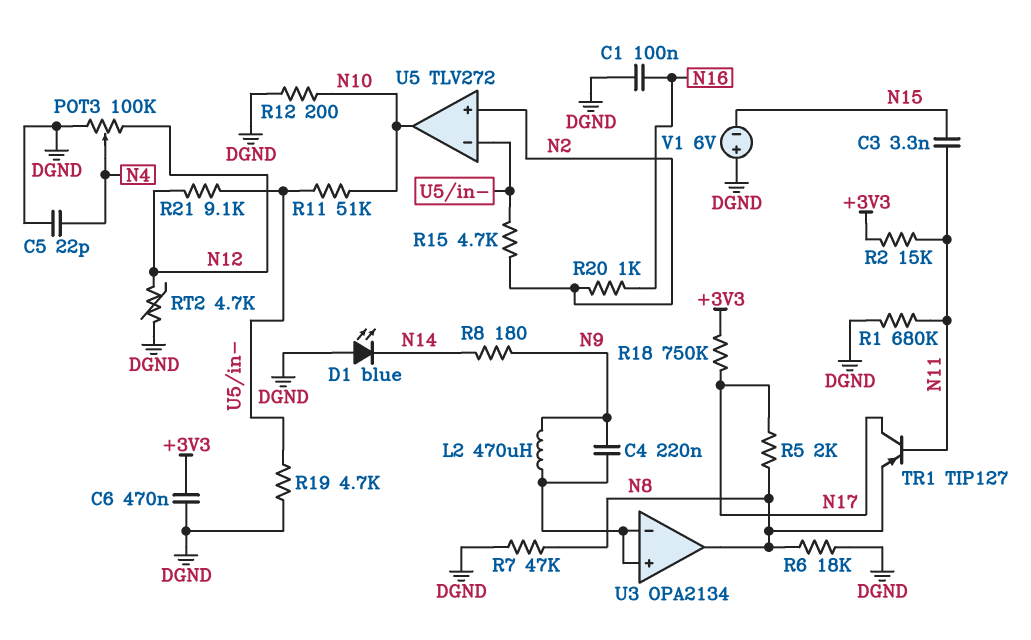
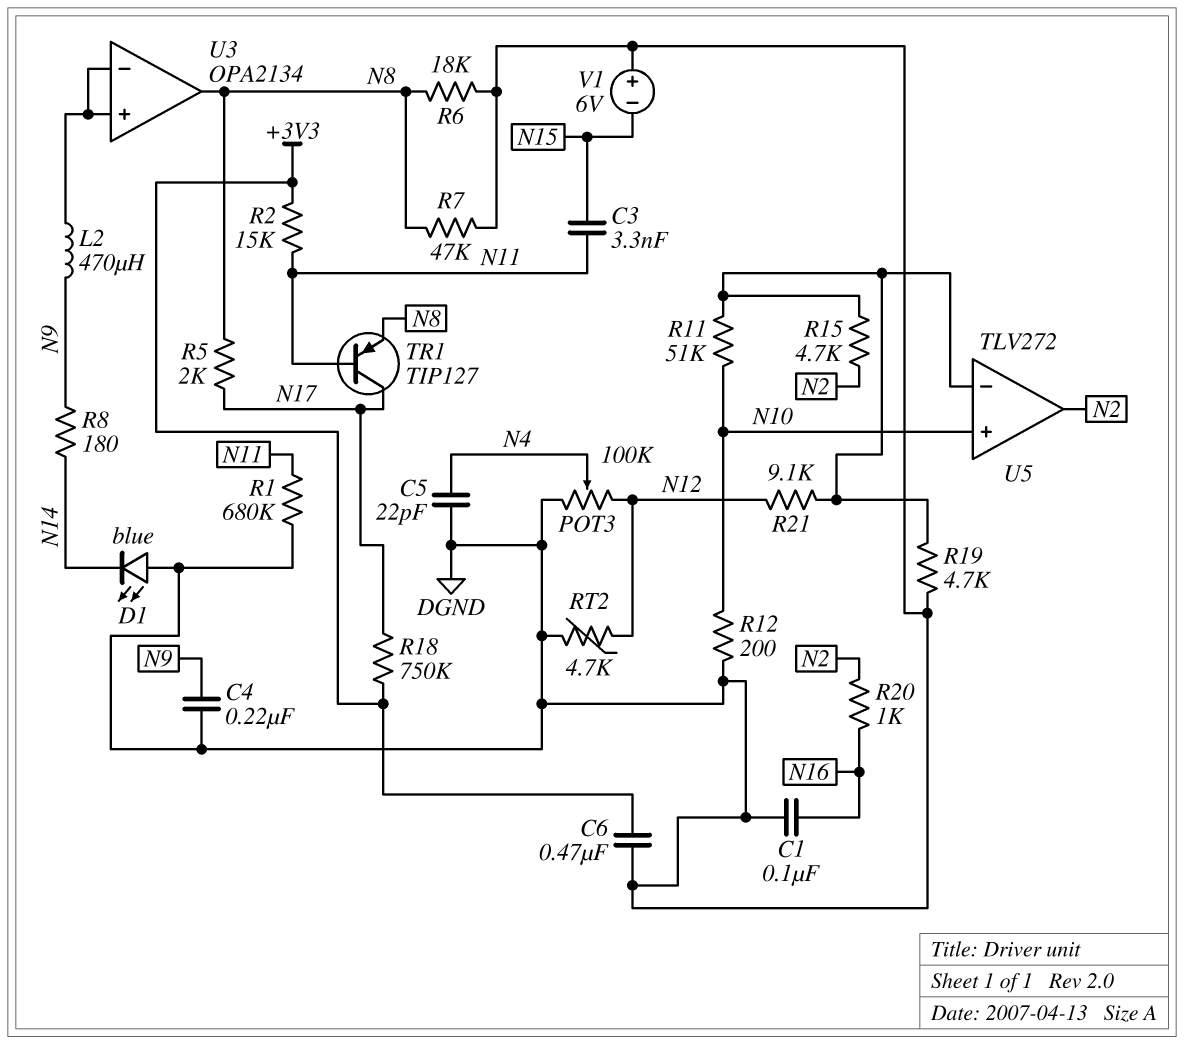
C4: 220nF (N9, U3/in+) -> 220nF (DGND, N9)
U5 pin in+: N2 -> N10
U5 pin out: N10 -> N2

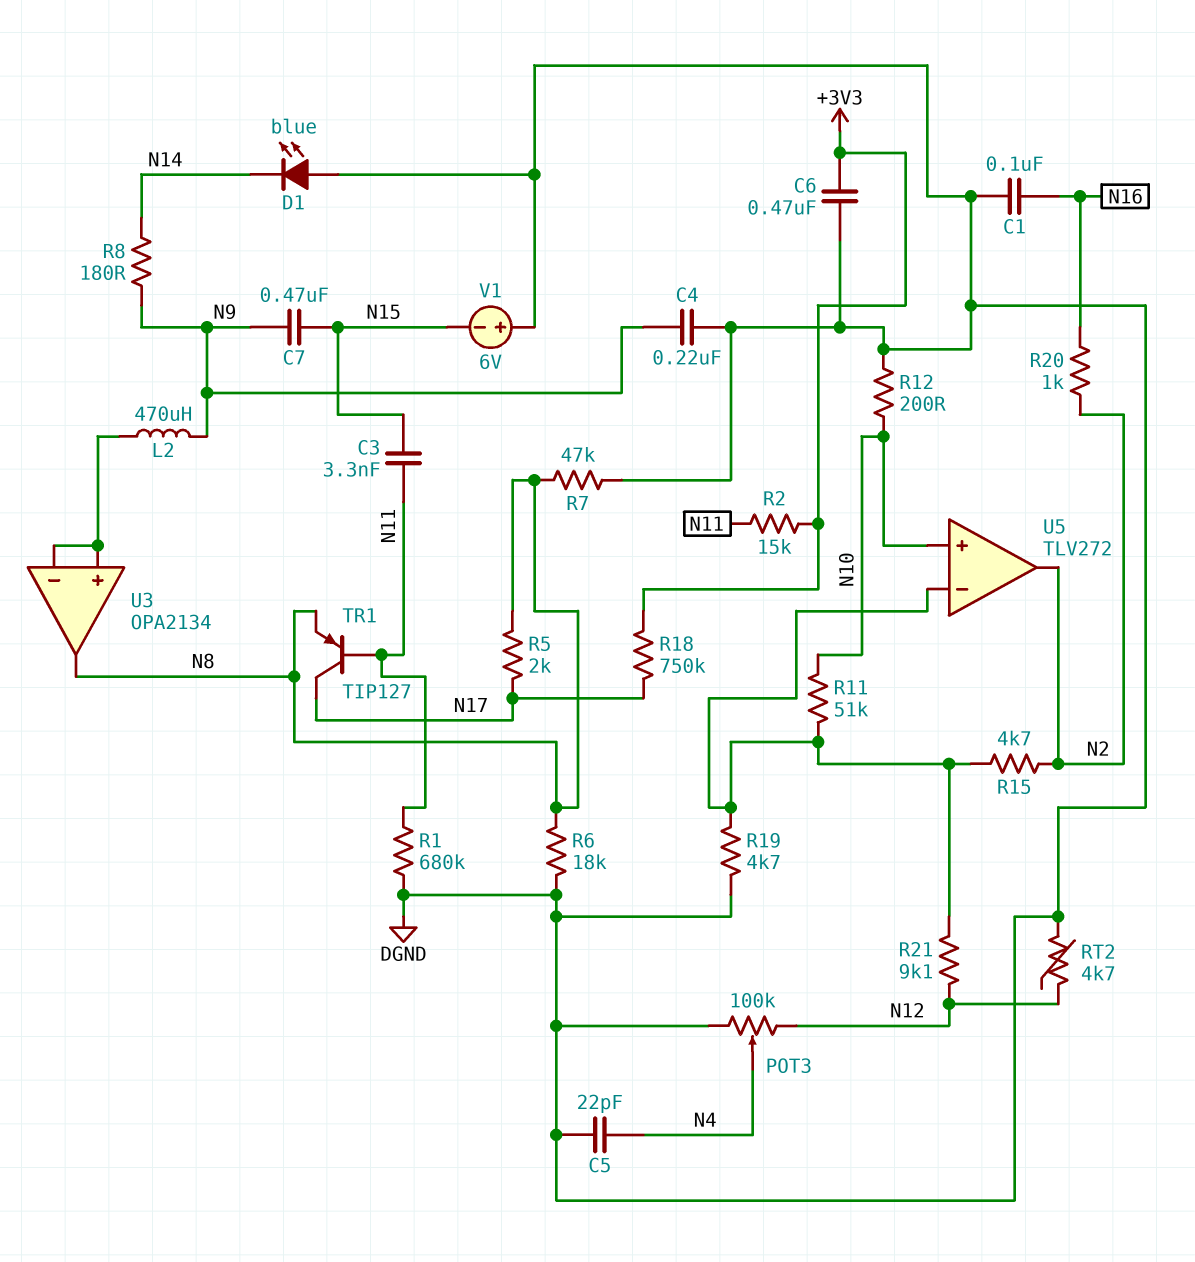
C7: none -> 470nF (N9, N15)

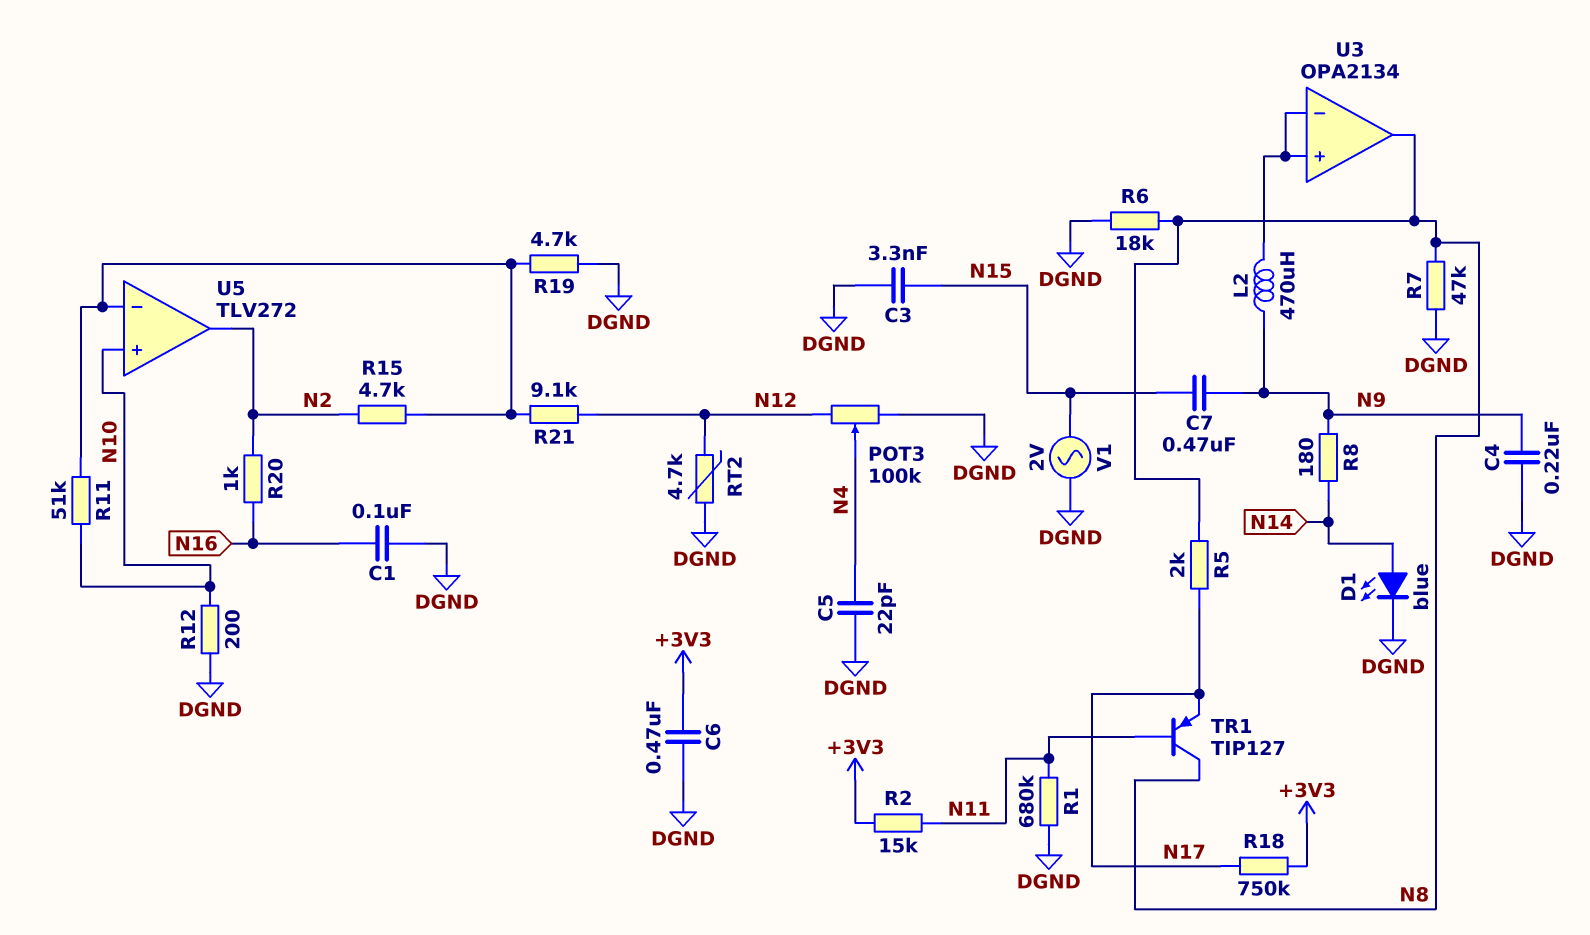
C3: 3.3nF (N11, N15) -> 3.3nF (DGND, N15)
D1: LED blue (A DGND, K N14) -> LED blue (A N14, K DGND)
TR1: PNP TIP127 (B N11, C N17, E N8) -> PNP TIP127 (B N11, C N8, E N17)
V1: 6V (plus DGND, minus N15) -> AC 2V (DGND, N15)

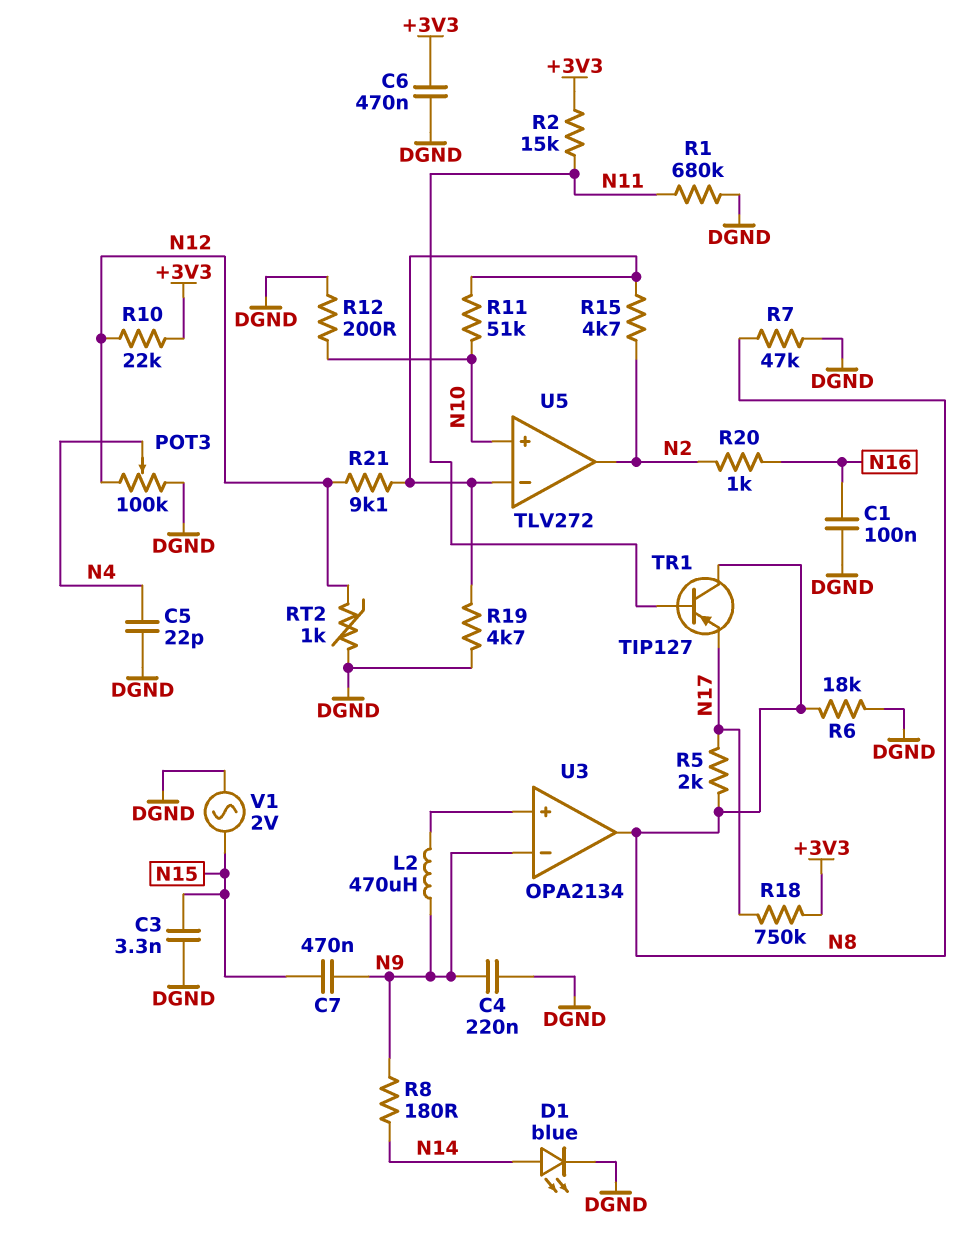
R10: none -> 22k (+3V3, N12)
RT2: 4.7k (DGND, N12) -> 1k (DGND, N12)
U3 pin in-: U3/in+ -> N9

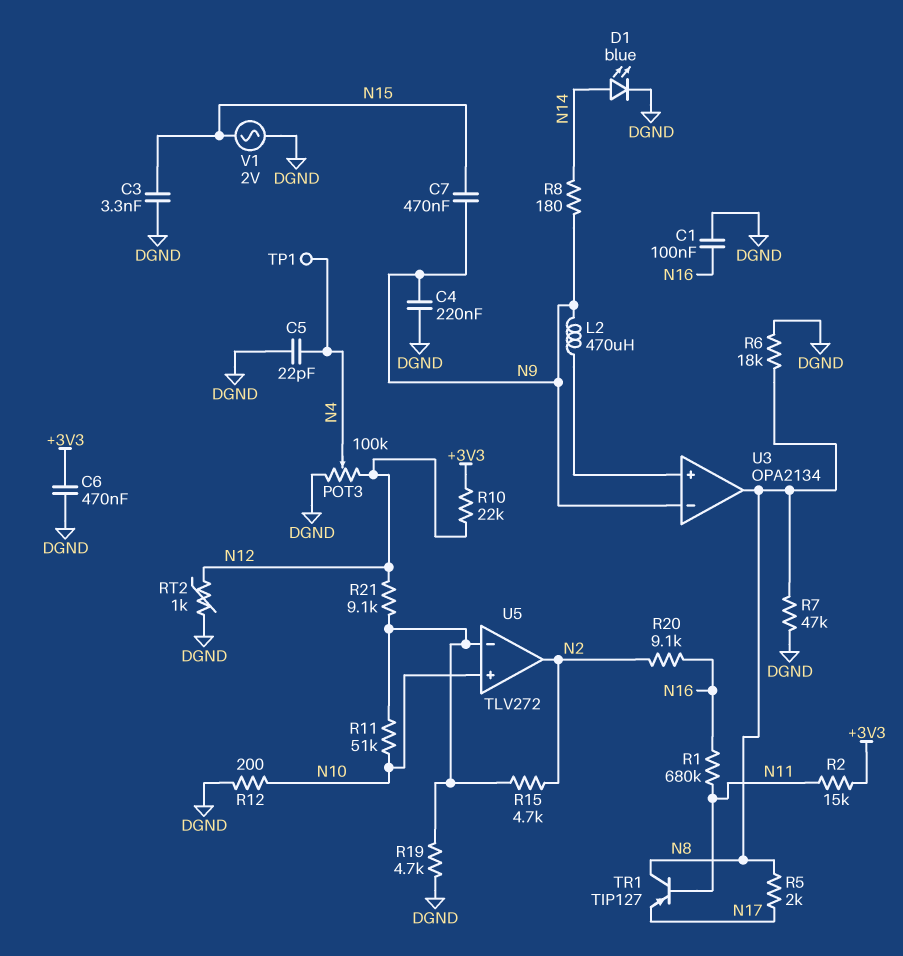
R1: 680k (DGND, N11) -> 680k (N11, N16)
R18: 750k (+3V3, N17) -> none
R20: 1k (N2, N16) -> 9.1k (N2, N16)
TP1: none -> test point (N4)

